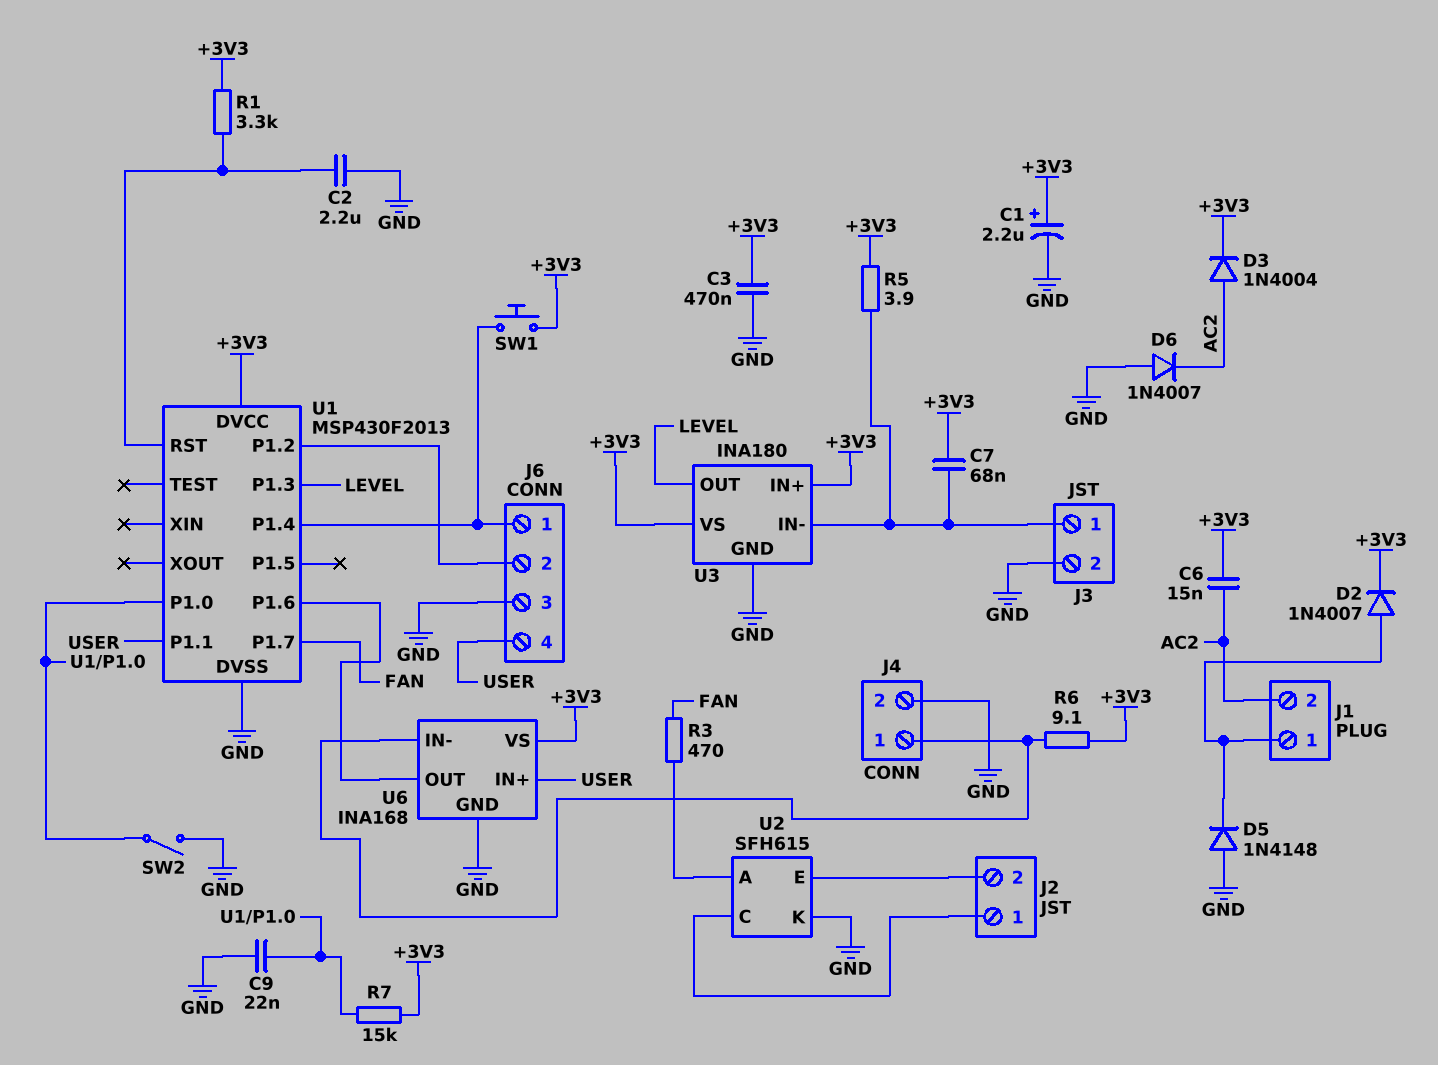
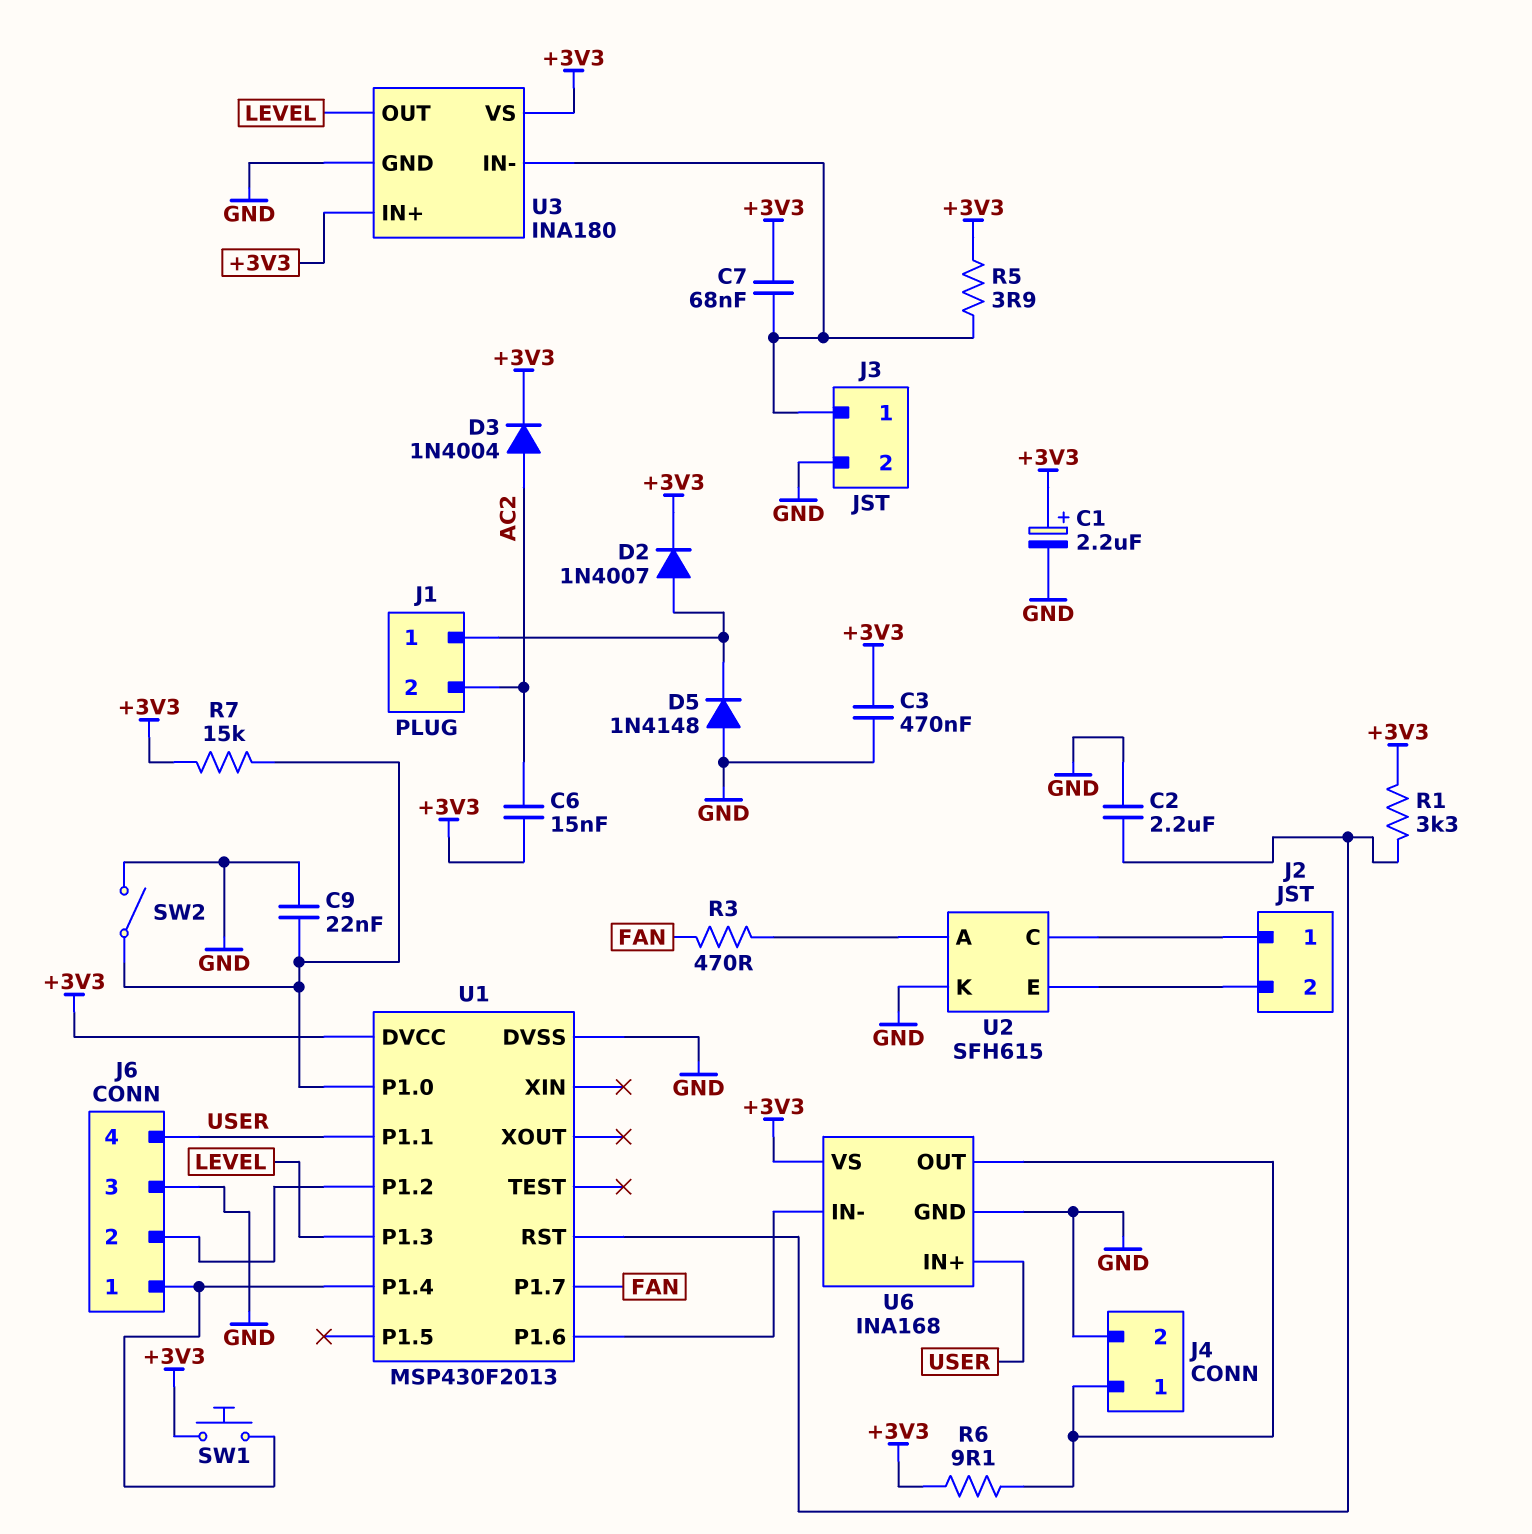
D6: diode 1N4007 (A GND, K AC2) -> none
U6 pin IN-: J4/1 -> U1/P1.6
U6 pin OUT: U1/P1.6 -> J4/1

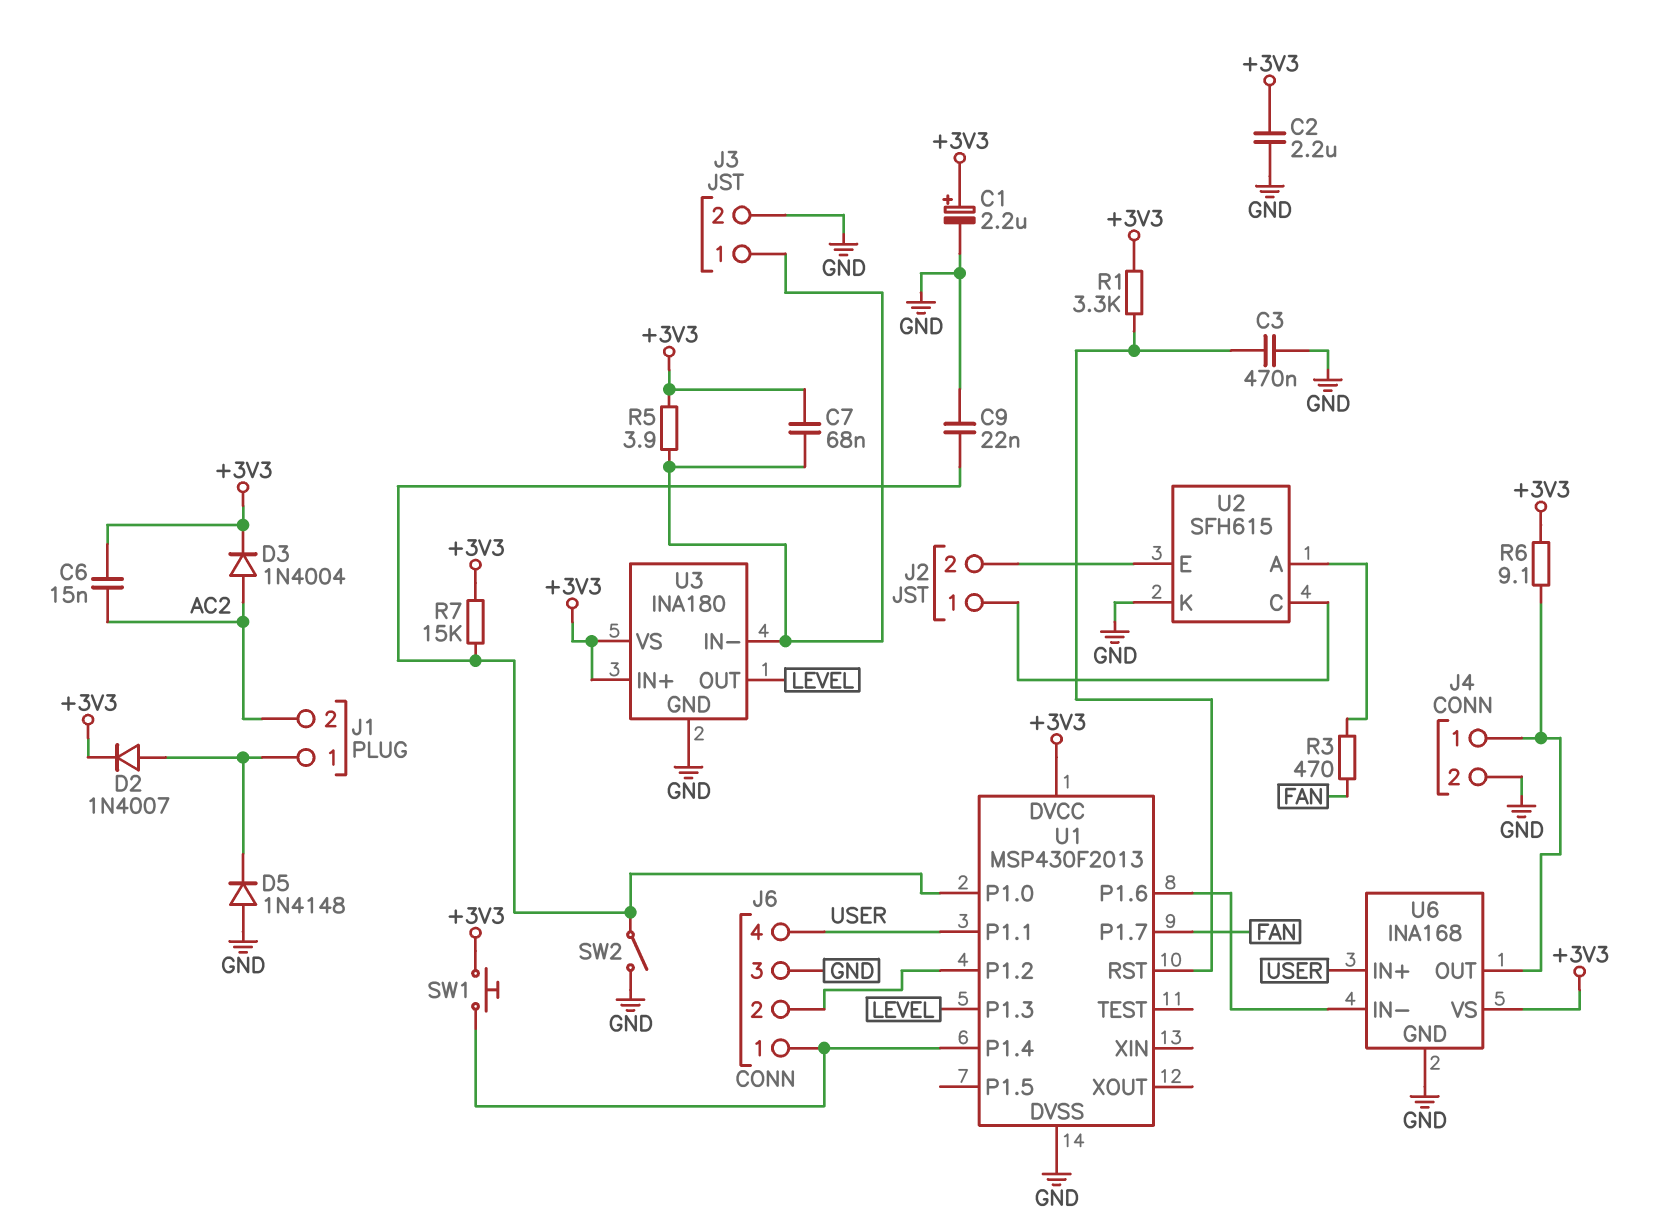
C2: 2.2uF (GND, U1/RST) -> 2.2uF (+3V3, GND)
C3: 470nF (+3V3, GND) -> 470nF (GND, U1/RST)

